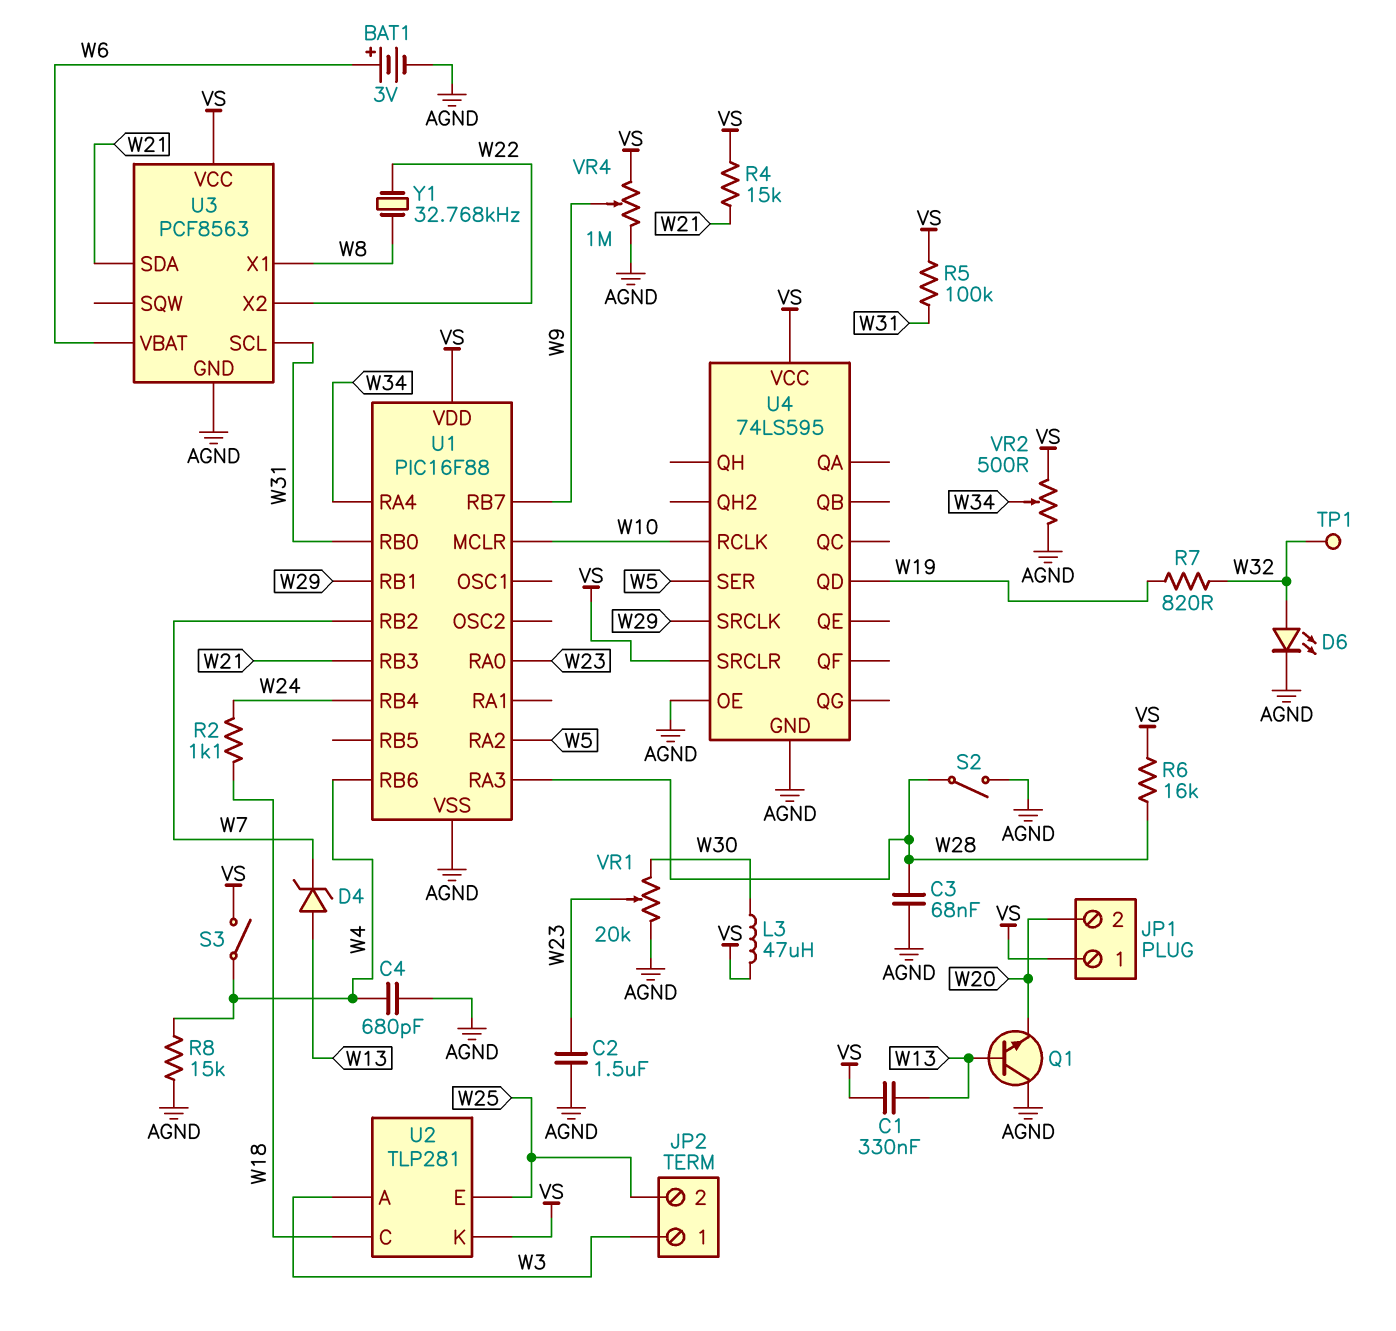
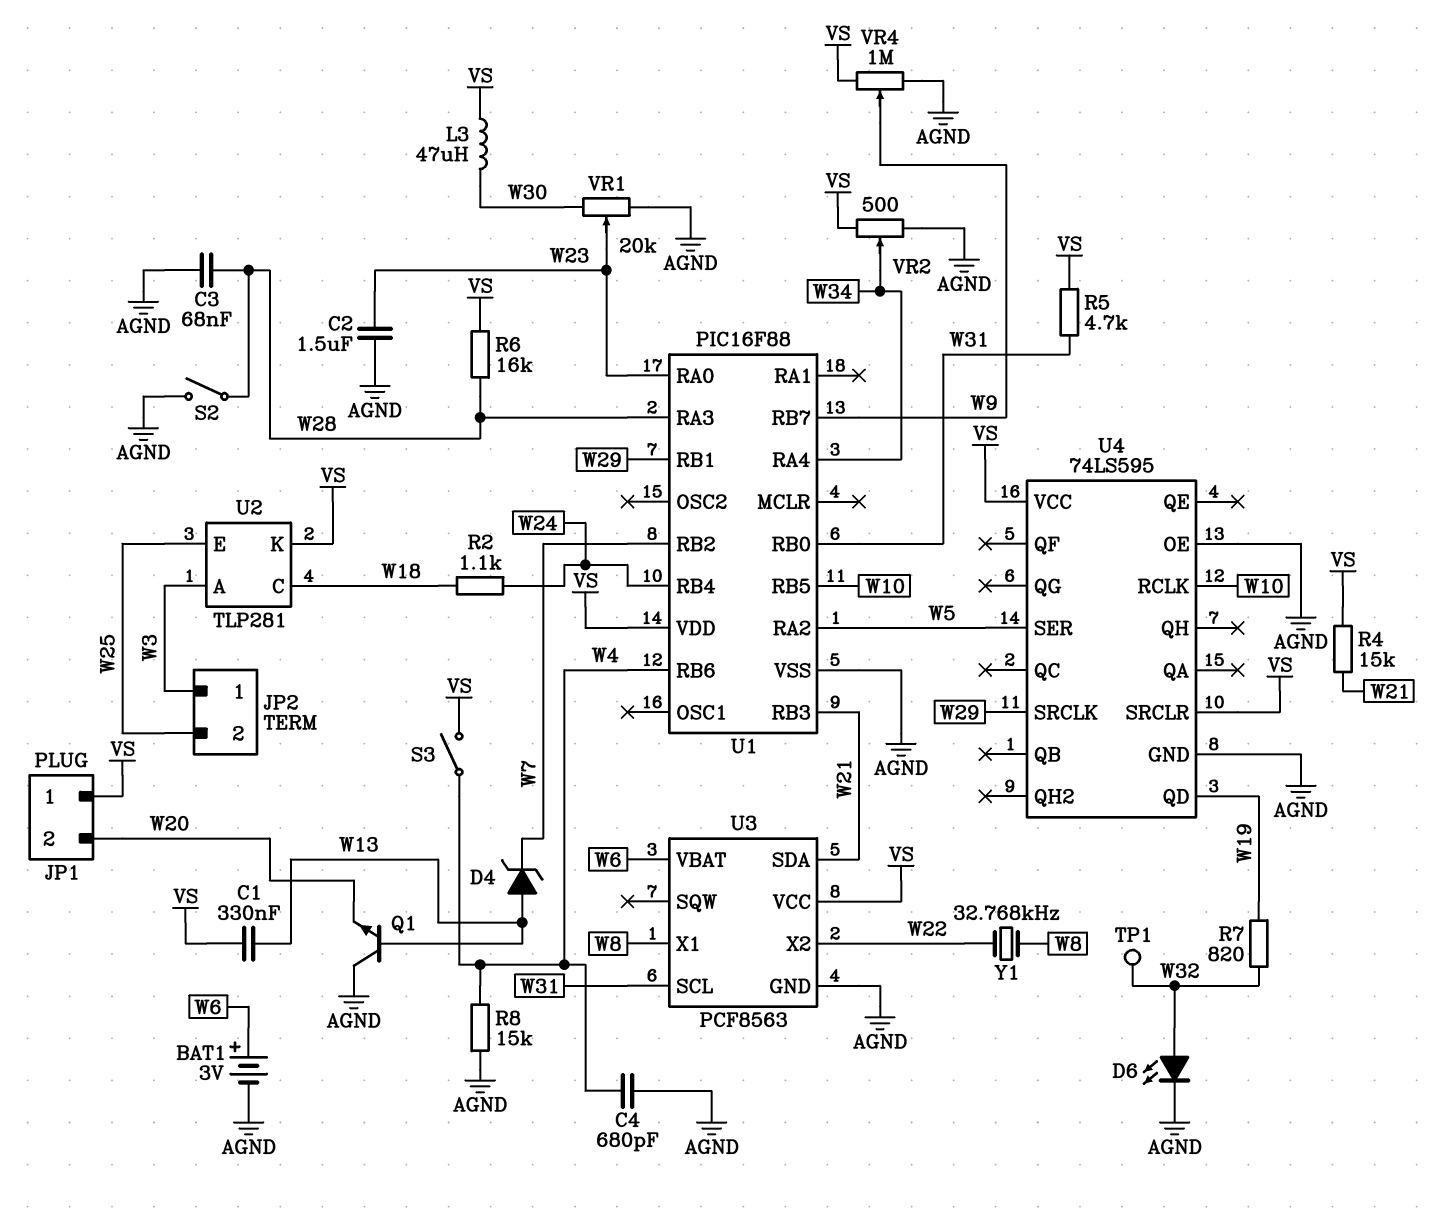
R5: 100k (VS, W31) -> 4.7k (VS, W31)
U1 pin MCLR: W10 -> none
U1 pin RB5: none -> W10

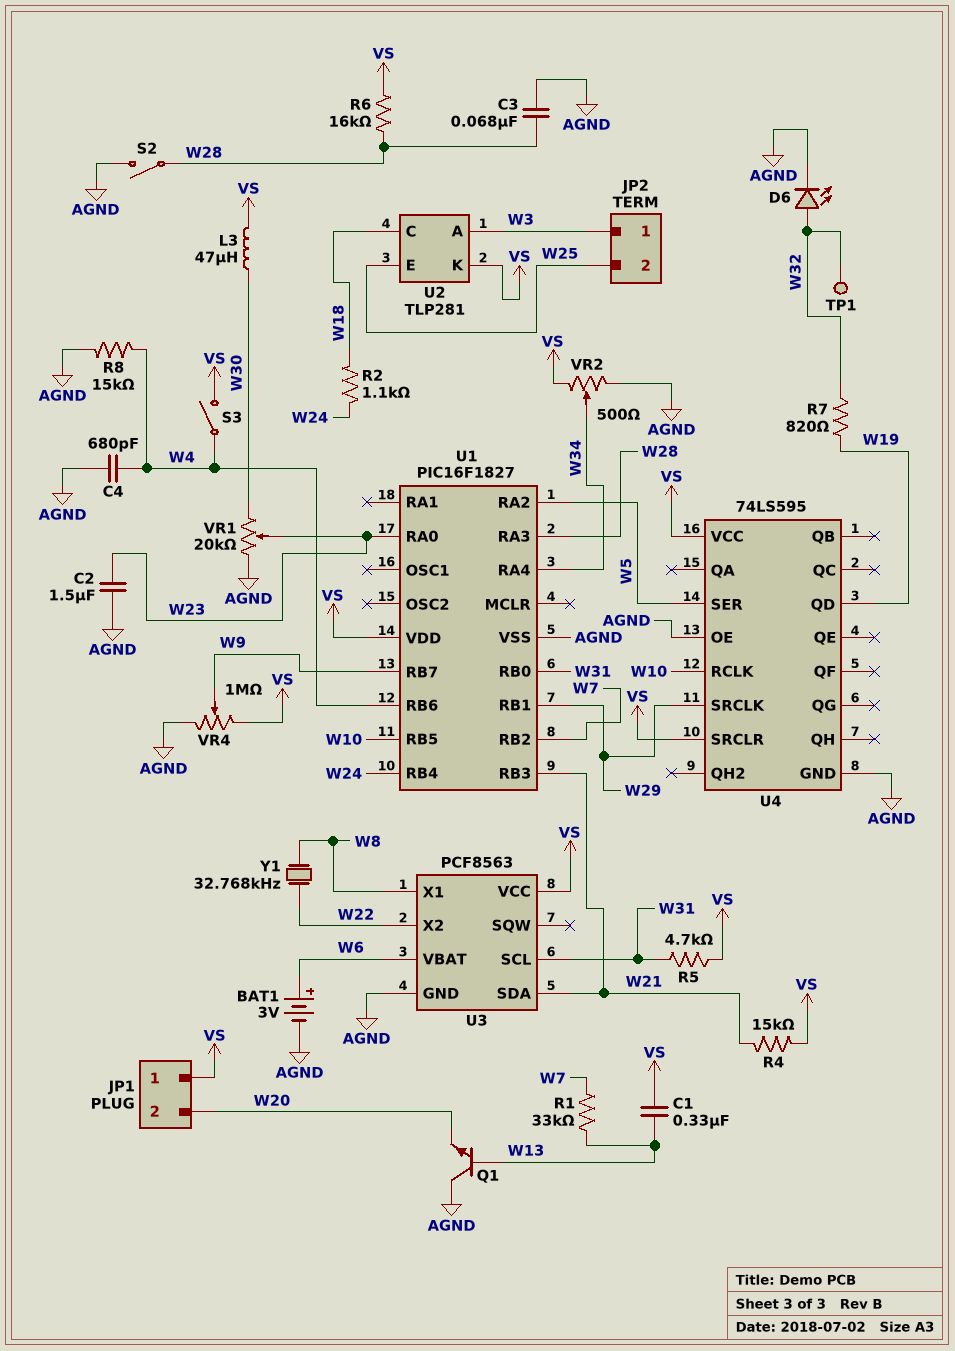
D4: zener (A W13, K W7) -> none
R1: none -> 33k (W7, W13)
U1: PIC16F88 -> PIC16F1827

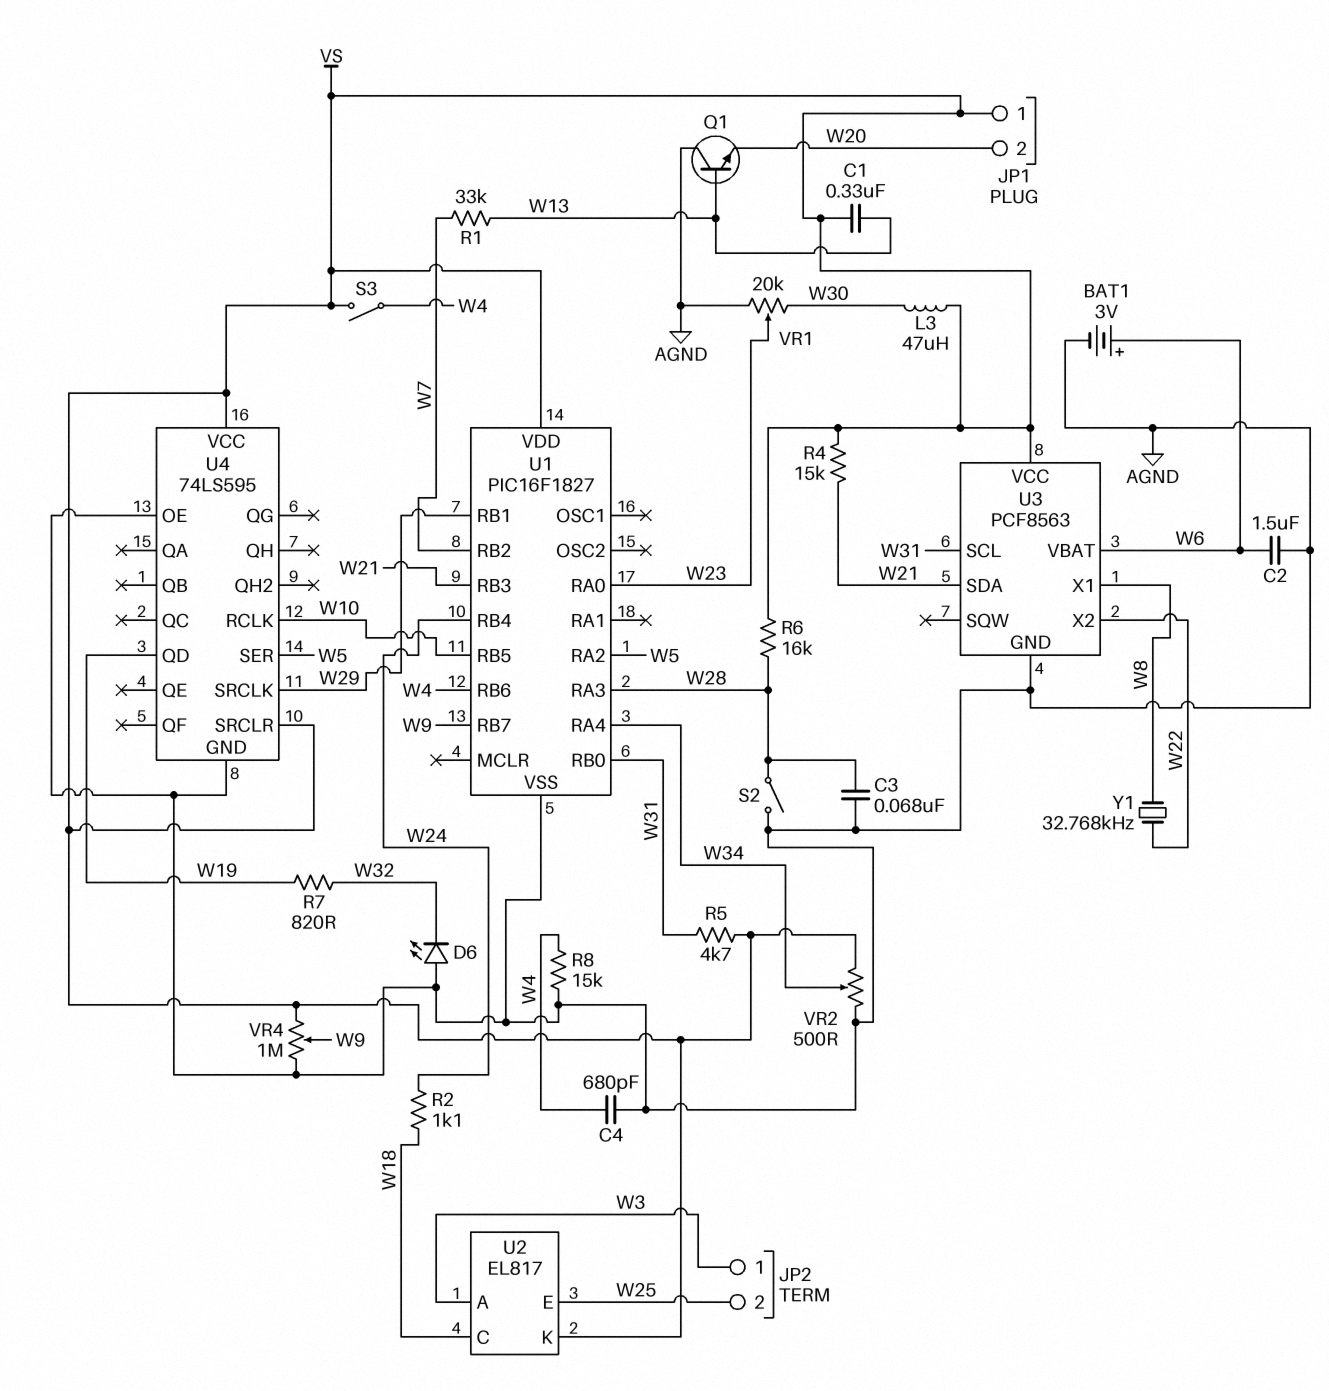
C2: 1.5uF (AGND, W23) -> 1.5uF (AGND, W6)
D6: LED (A W32, K AGND) -> LED (A AGND, K W32)
TP1: test point (W32) -> none
U2: TLP281 -> EL817

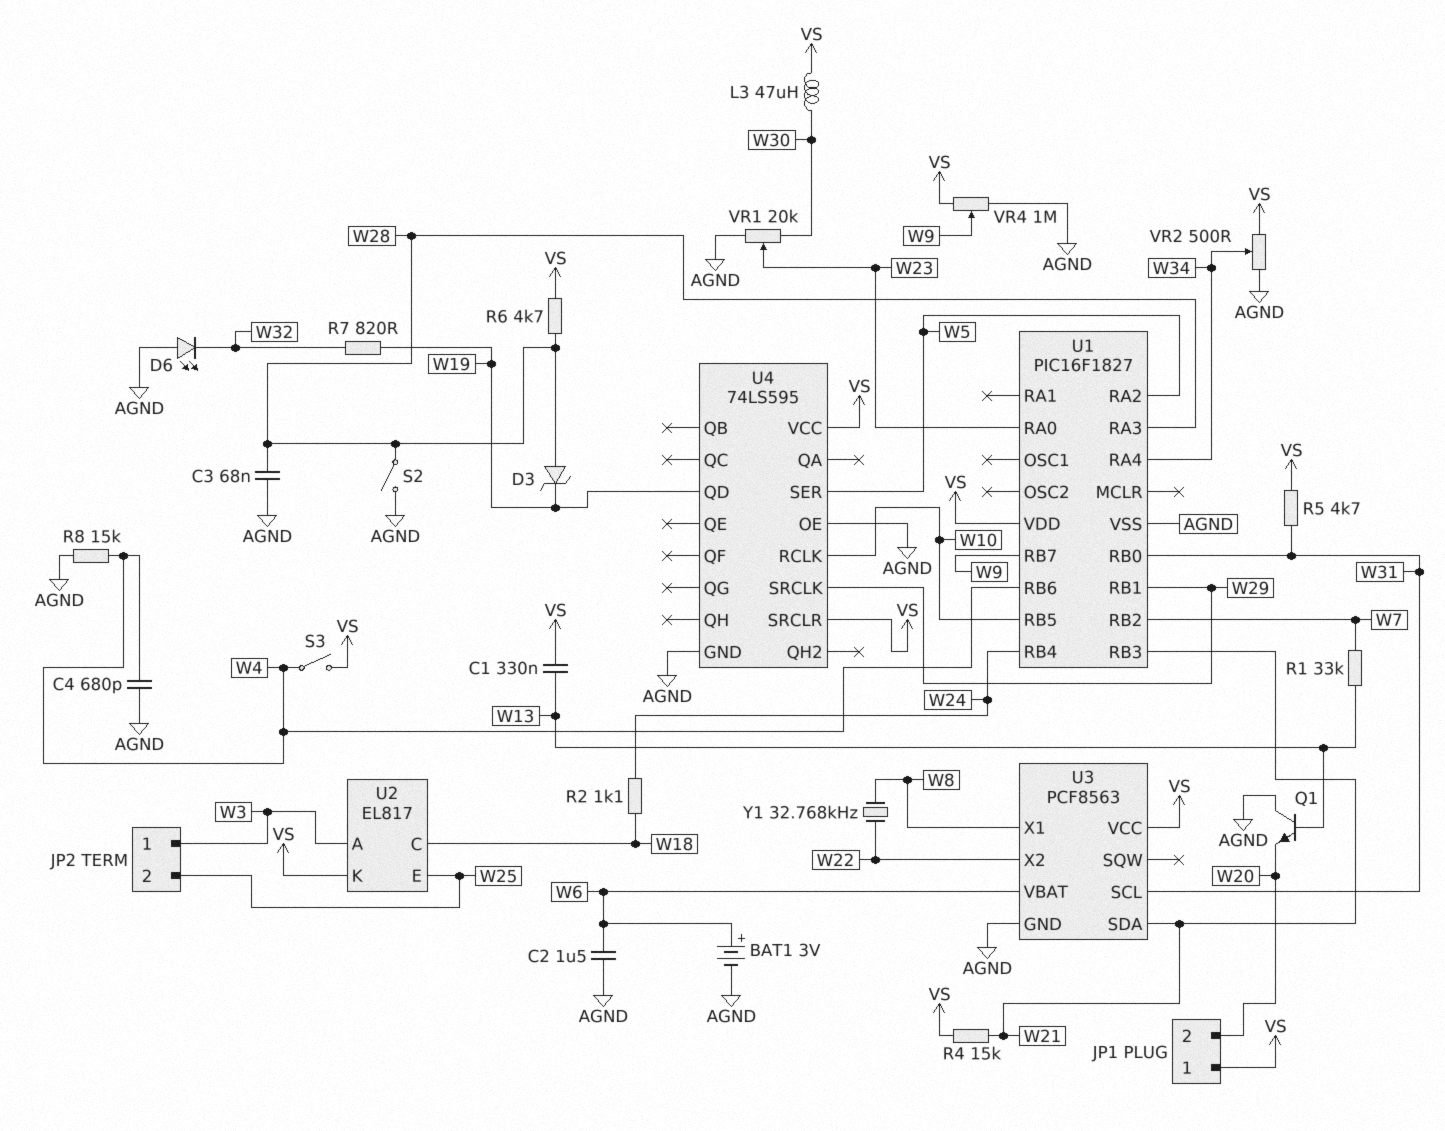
D3: none -> zener (A W28, K W19)
R6: 16k (VS, W28) -> 4.7k (VS, W28)

